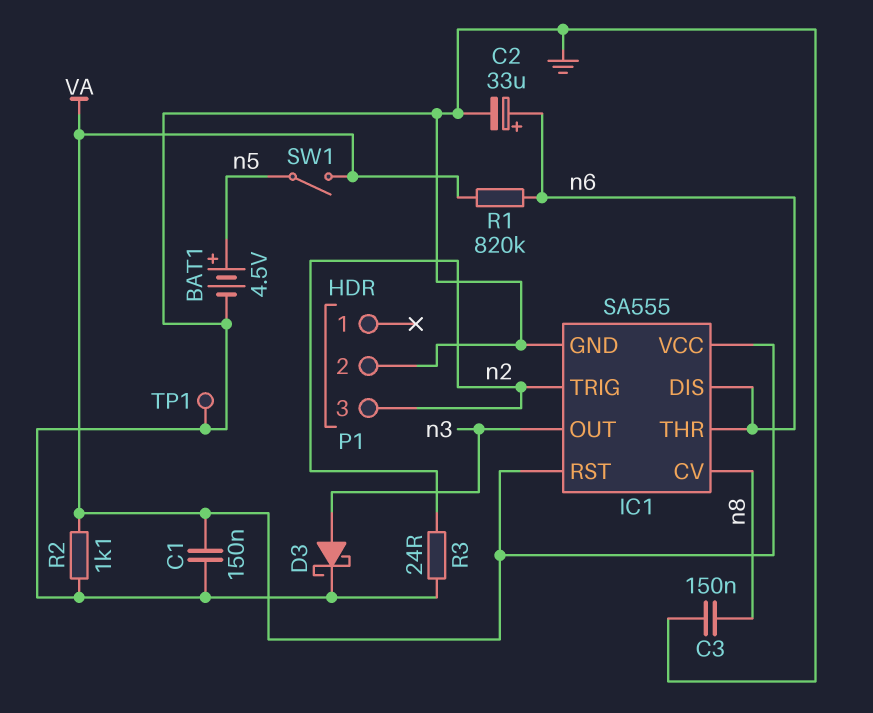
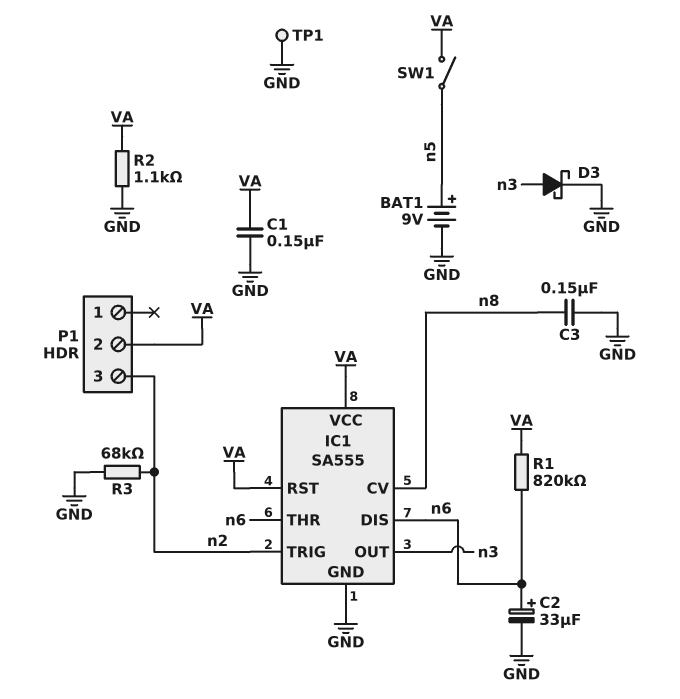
BAT1: 4.5V (plus n5, minus GND) -> 9V (plus n5, minus GND)
P1 pin 2: GND -> VA
R3: 24 (GND, n2) -> 68k (GND, n2)

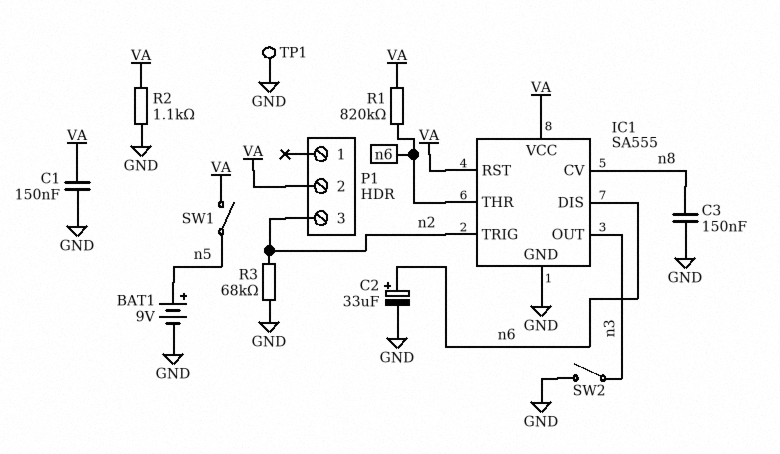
D3: schottky (A n3, K GND) -> none
SW2: none -> switch (GND, n3)

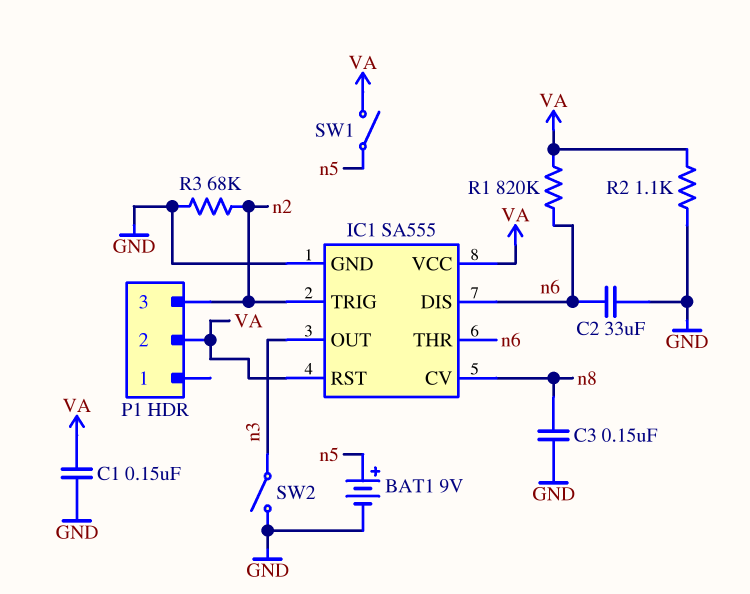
C2: 33uF (plus n6, minus GND) -> 33uF (GND, n6)
TP1: test point (GND) -> none

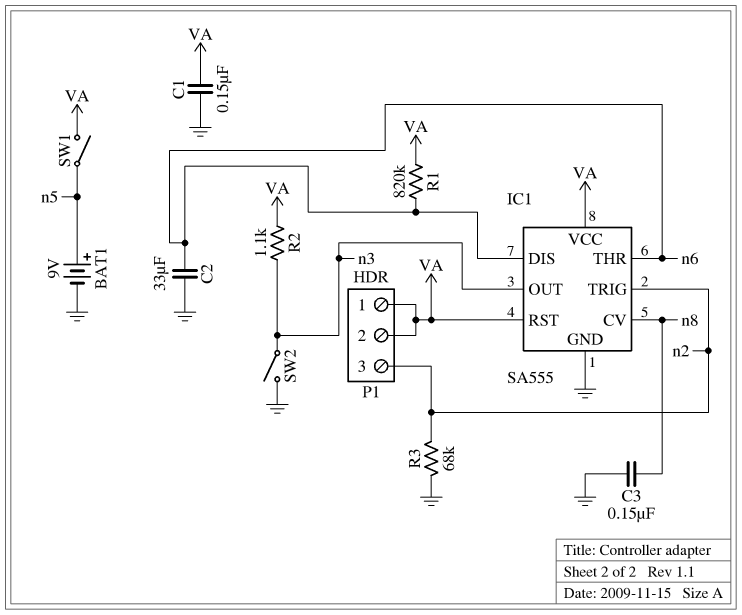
P1 pin 1: none -> VA
R2: 1.1k (GND, VA) -> 1.1k (VA, n3)

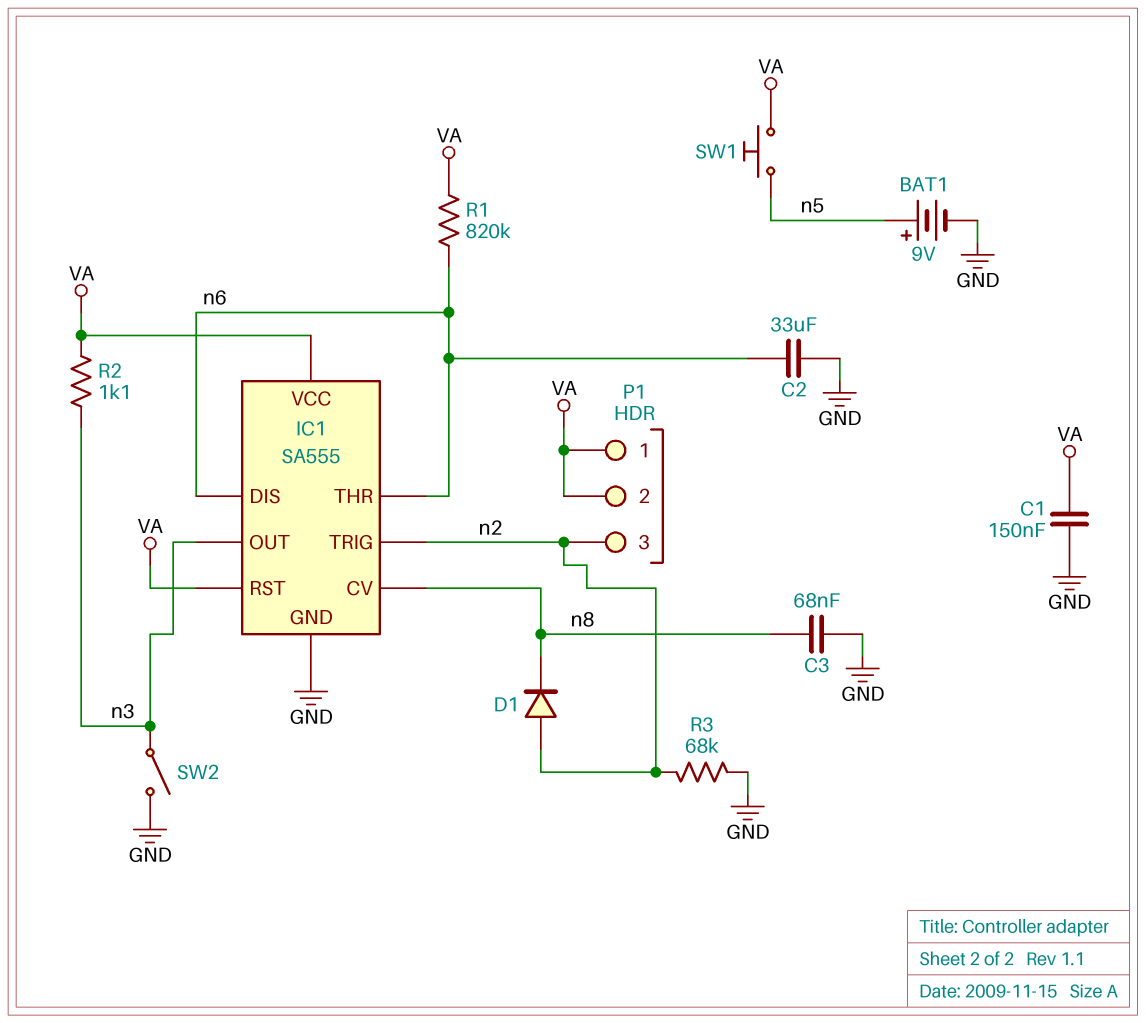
C3: 150nF (GND, n8) -> 68nF (GND, n8)
D1: none -> diode (A n2, K n8)
SW1: switch (VA, n5) -> button (VA, n5)

